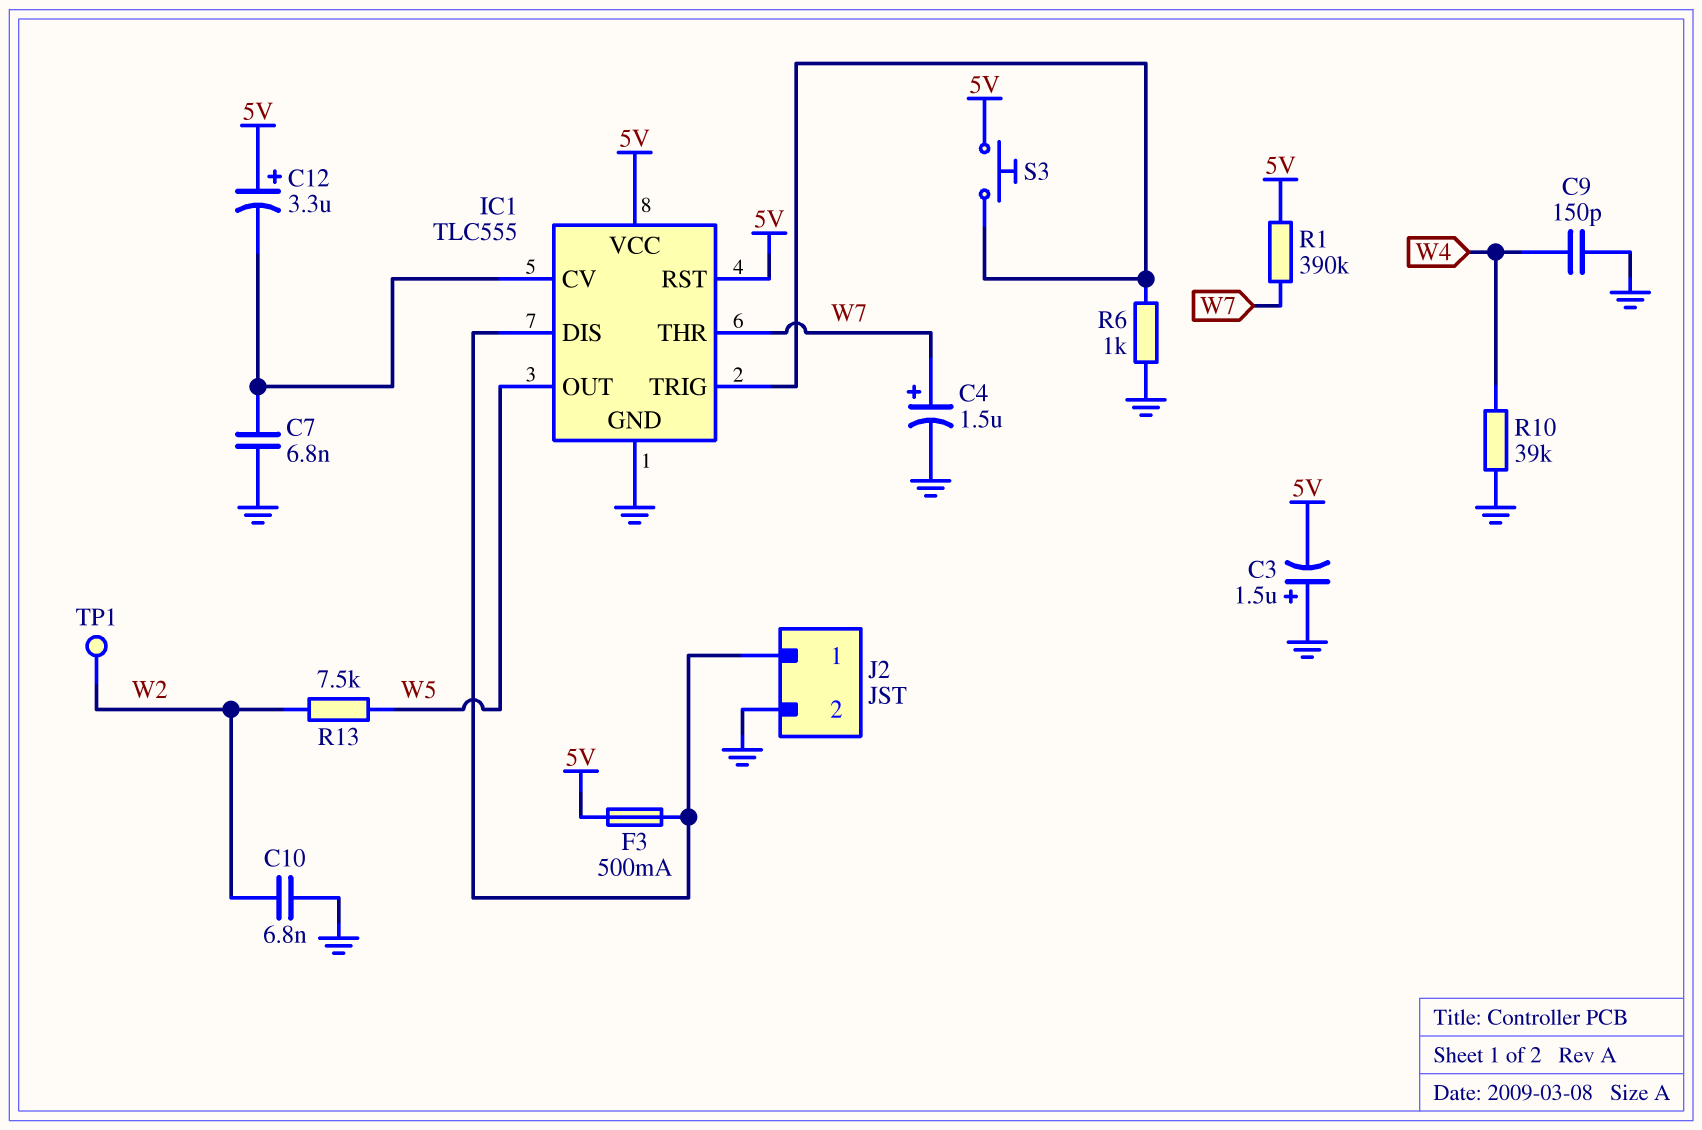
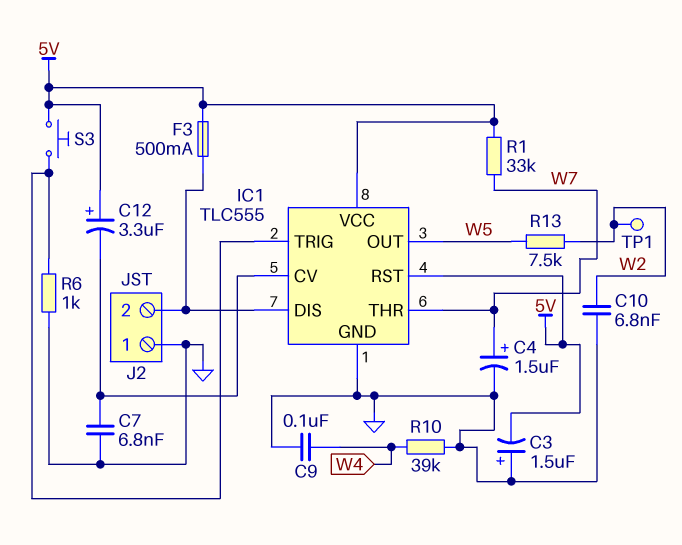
C9: 150pF (GND, W4) -> 100nF (GND, W4)
J2 pin 1: IC1/DIS -> GND
J2 pin 2: GND -> IC1/DIS
R1: 390k (5V, W7) -> 33k (5V, W7)

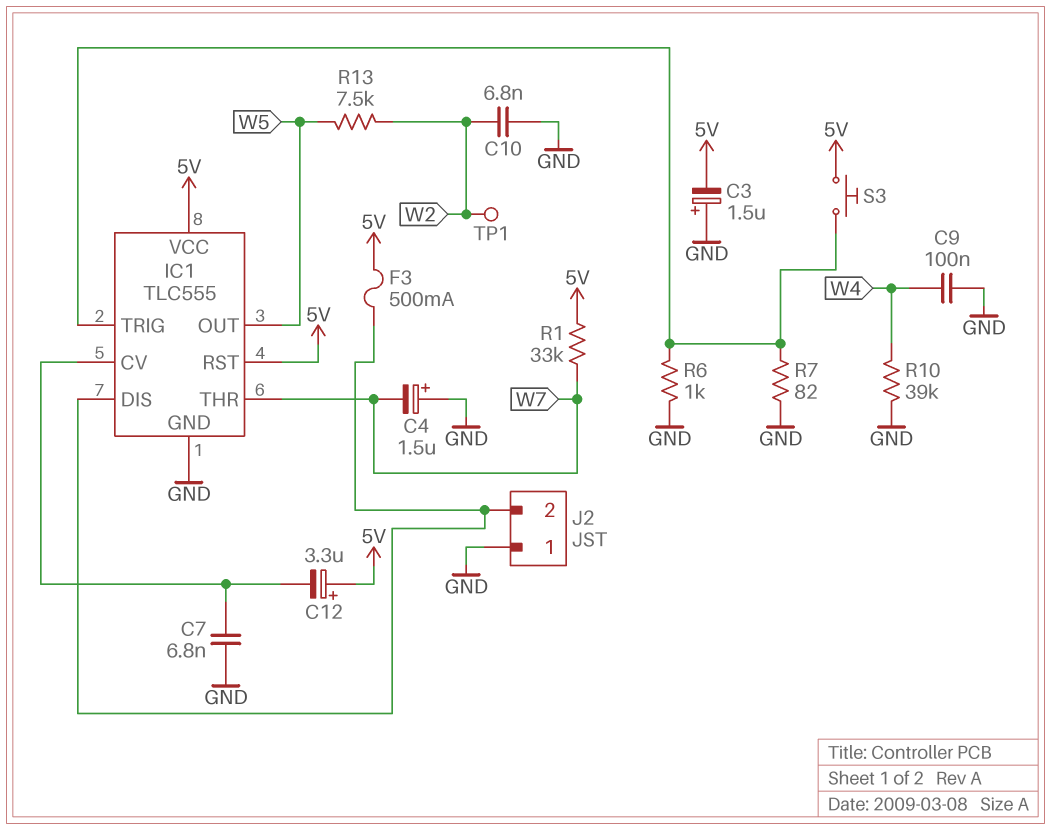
C4: 1.5uF (plus W7, minus GND) -> 1.5uF (plus GND, minus W7)
R7: none -> 82 (GND, IC1/TRIG)

